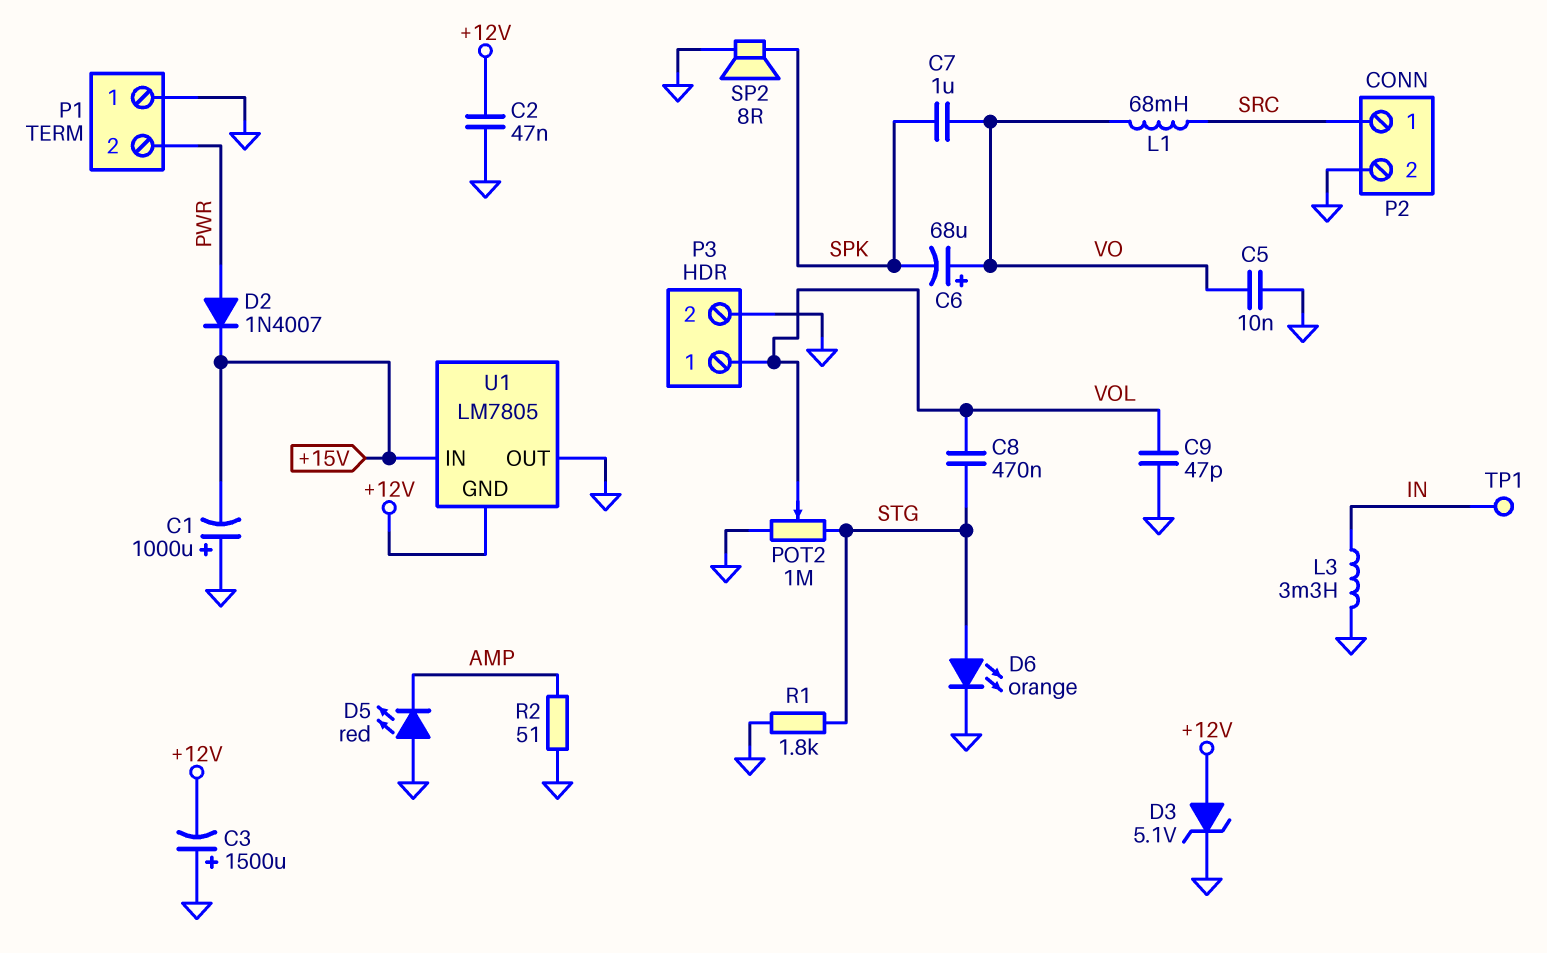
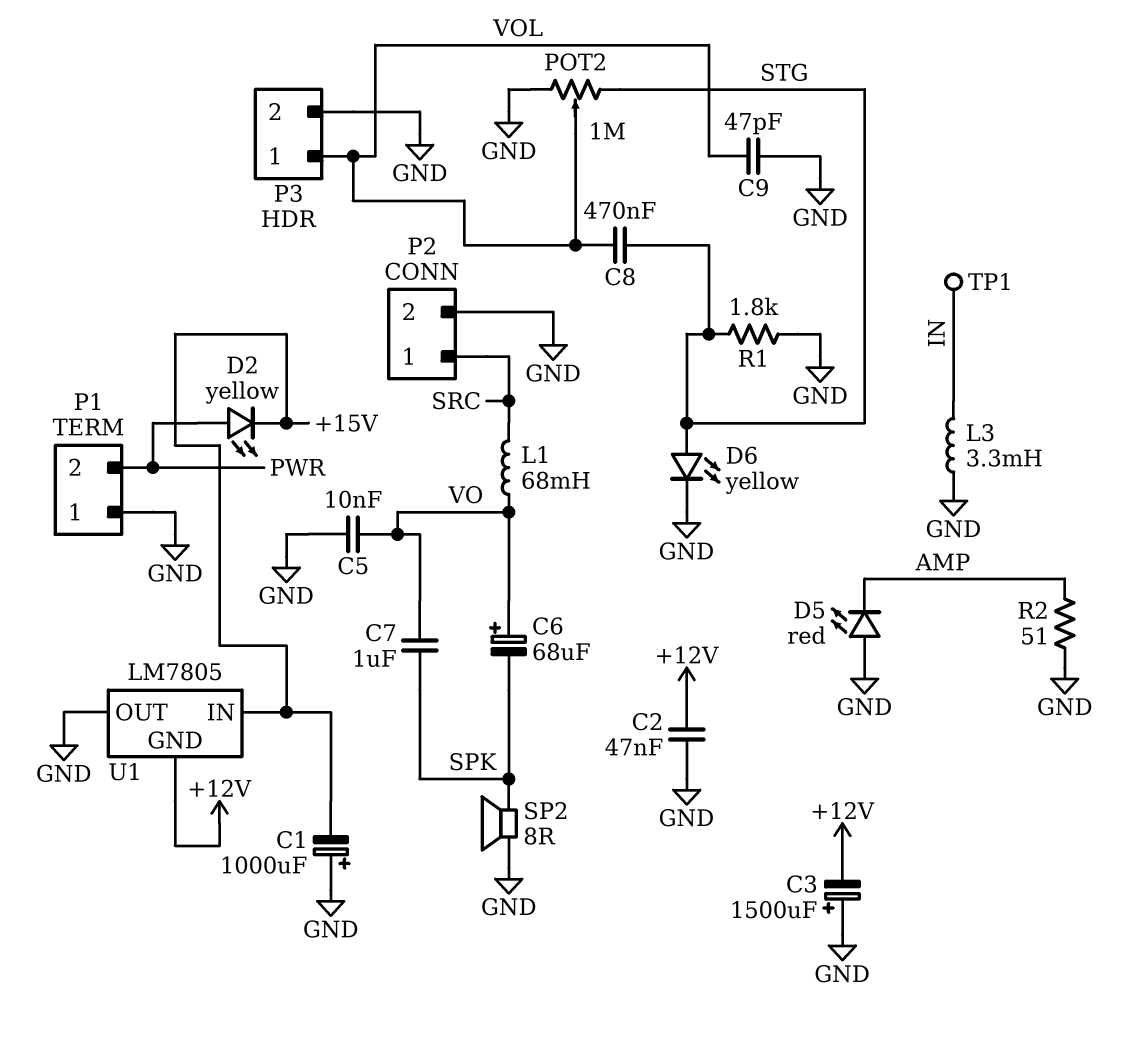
D2: diode 1N4007 (A PWR, K +15V) -> LED yellow (A PWR, K +15V)
D3: zener 5.1V (A +12V, K GND) -> none
D6: LED orange (A STG, K GND) -> LED yellow (A STG, K GND)

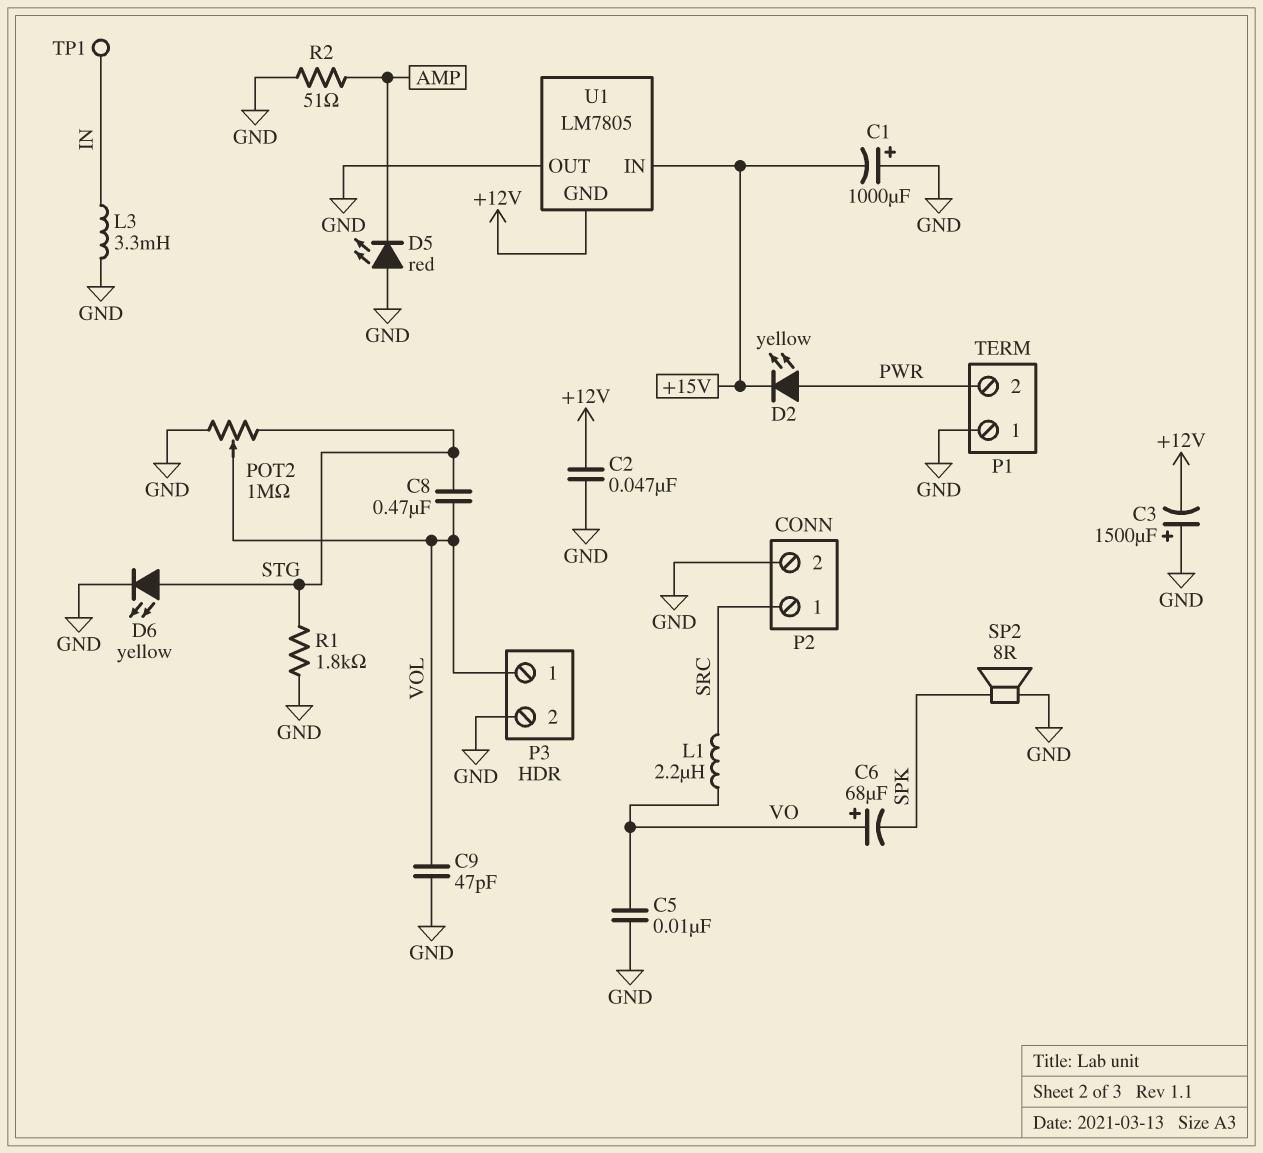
C7: 1uF (SPK, VO) -> none
L1: 68mH (SRC, VO) -> 2.2uH (SRC, VO)

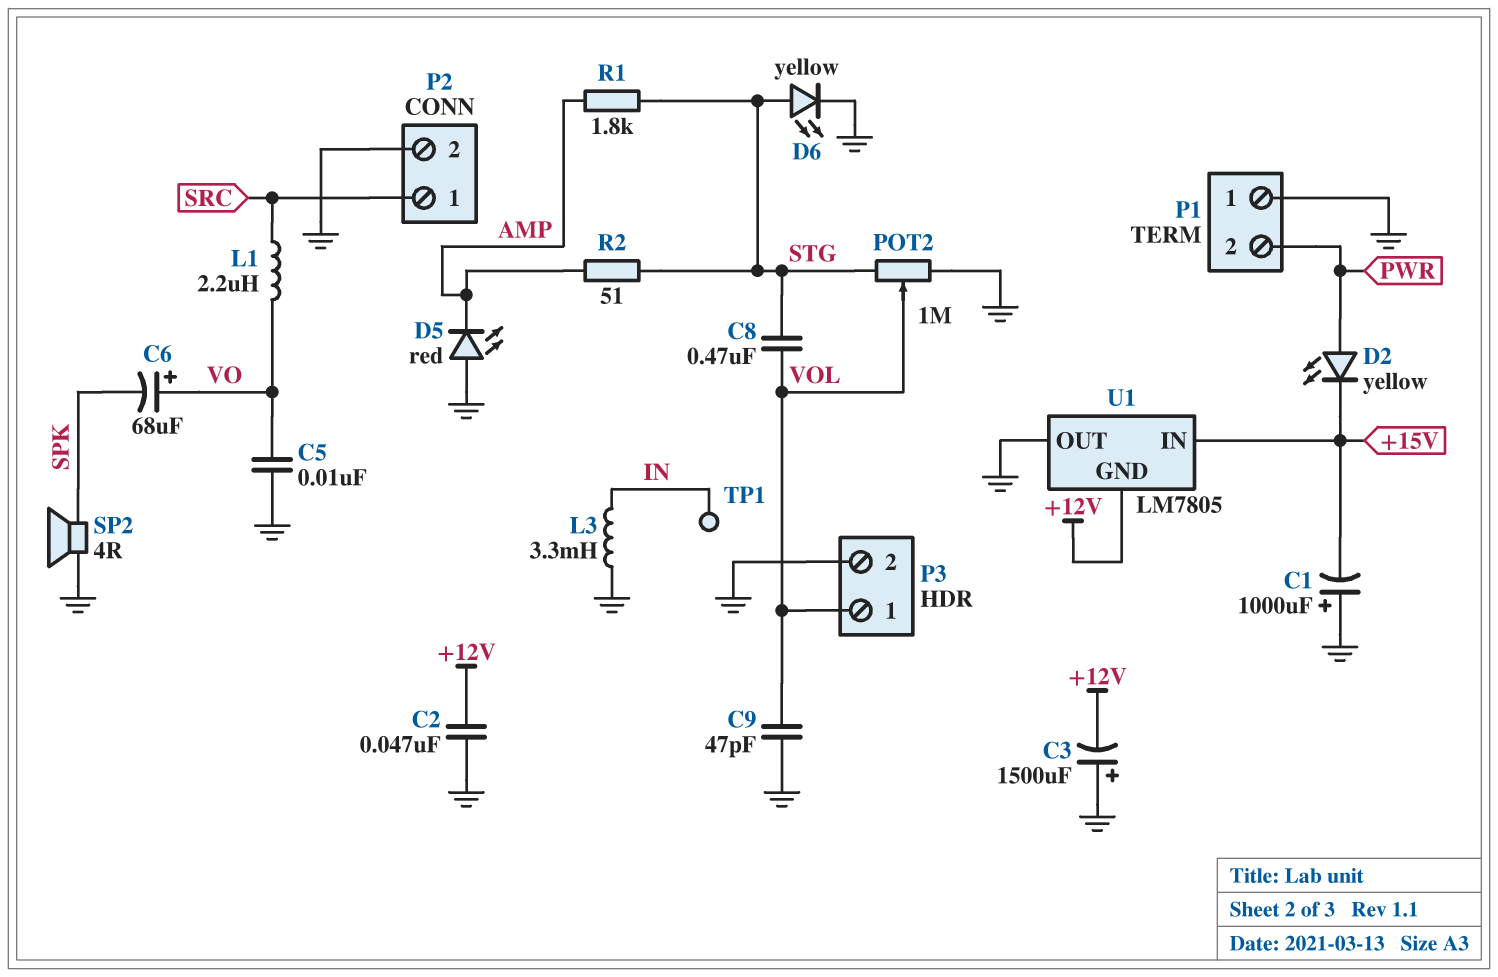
R1: 1.8k (GND, STG) -> 1.8k (AMP, STG)
R2: 51 (AMP, GND) -> 51 (AMP, STG)
SP2: speaker 8R (GND, SPK) -> speaker 4R (GND, SPK)

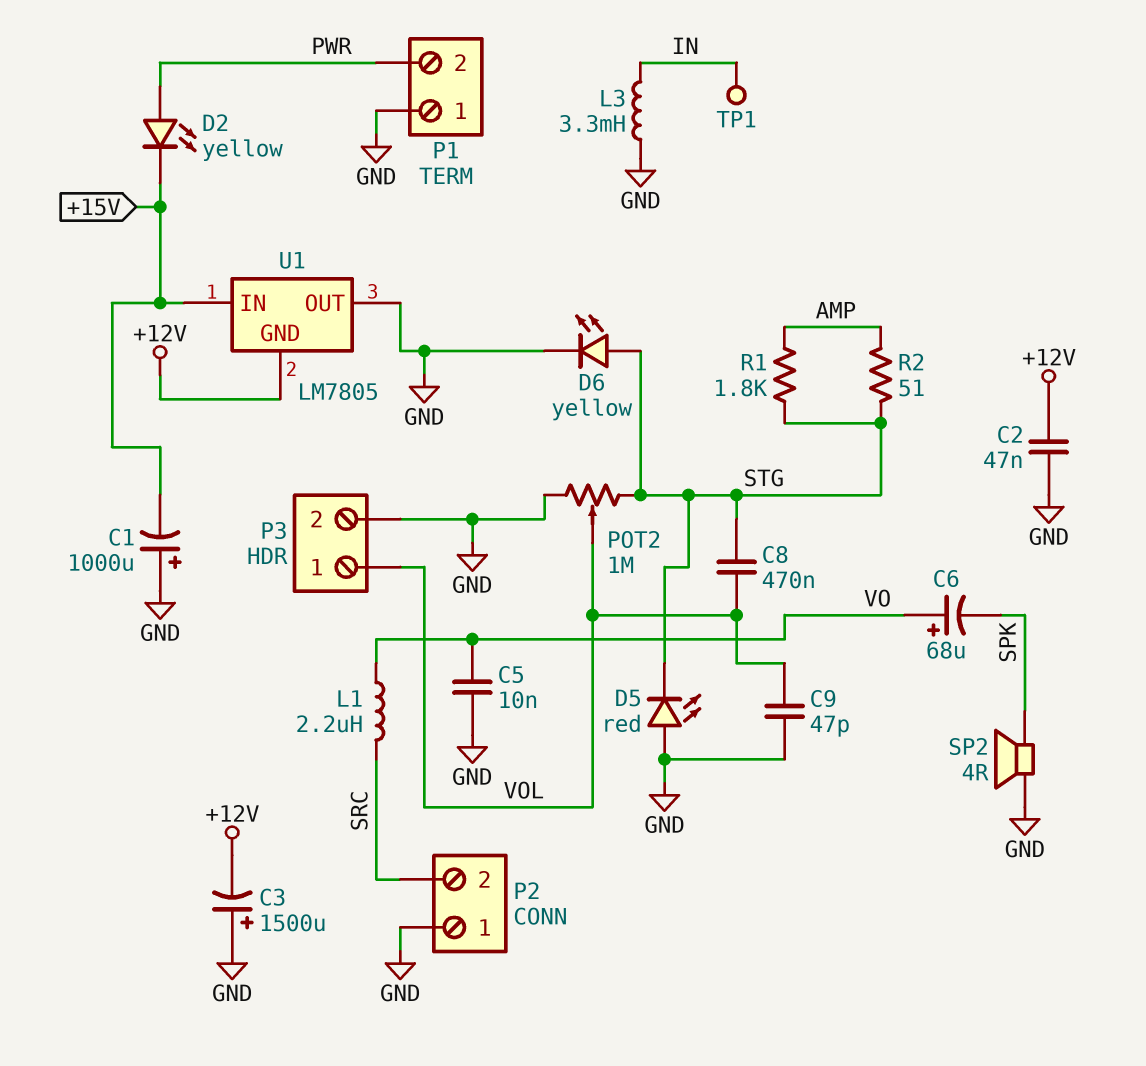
D5: LED red (A GND, K AMP) -> LED red (A GND, K STG)
P2 pin 1: SRC -> GND
P2 pin 2: GND -> SRC

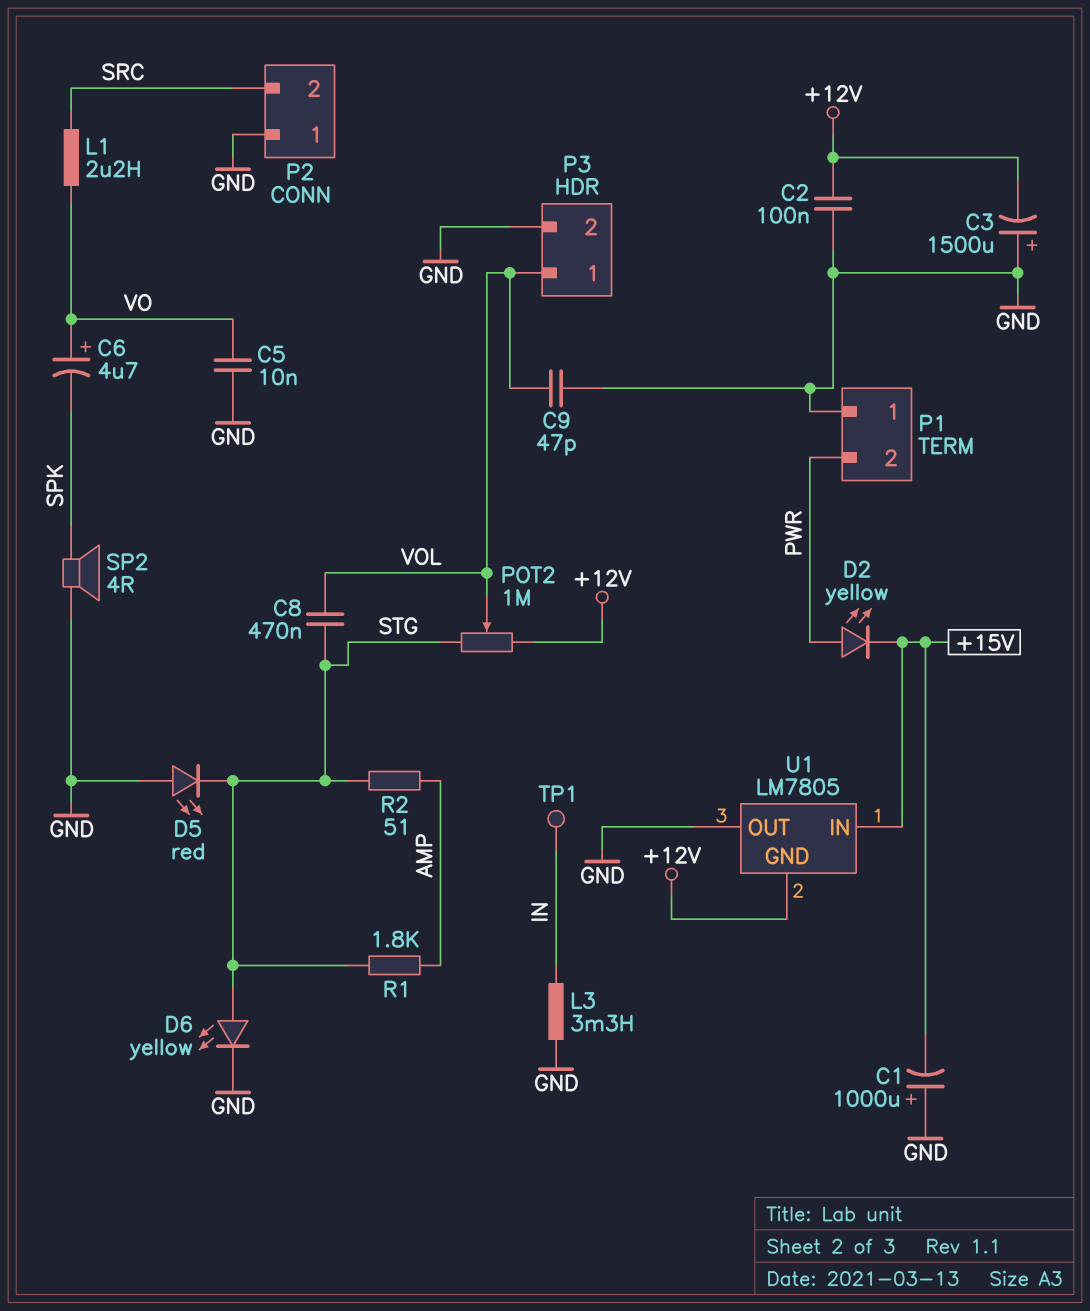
C2: 47nF (+12V, GND) -> 100nF (+12V, GND)
C6: 68uF (plus VO, minus SPK) -> 4.7uF (plus VO, minus SPK)
POT2: 1M (GND, STG, wiper VOL) -> 1M (+12V, STG, wiper VOL)

